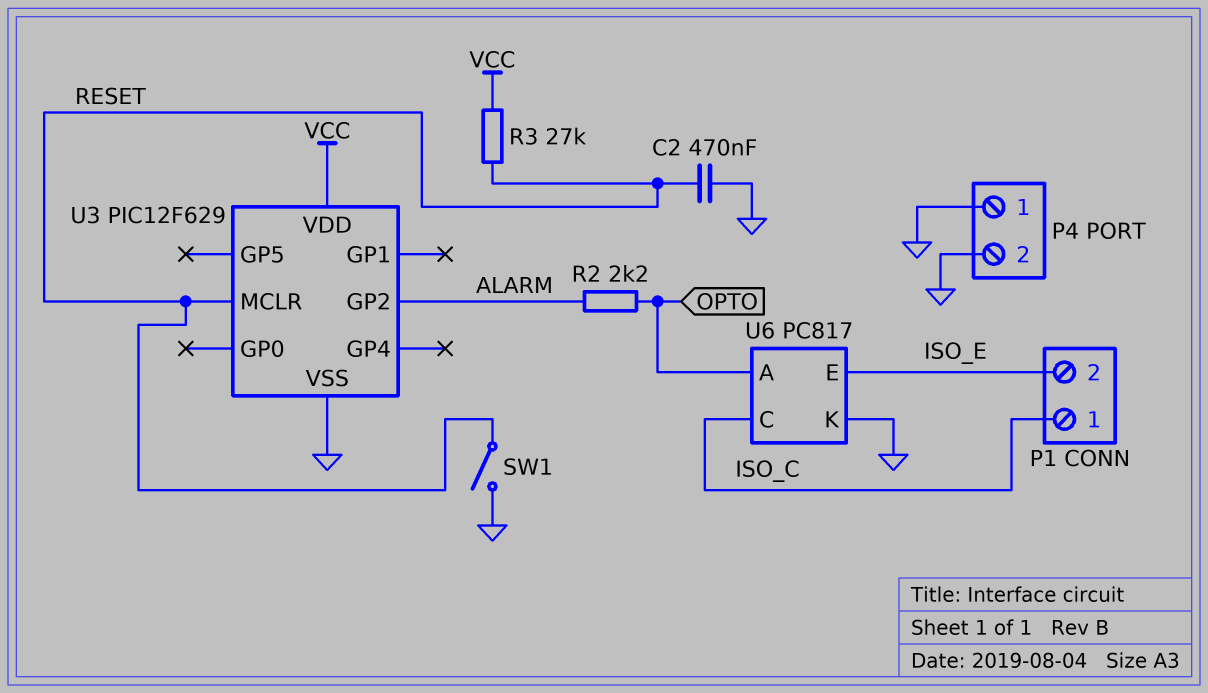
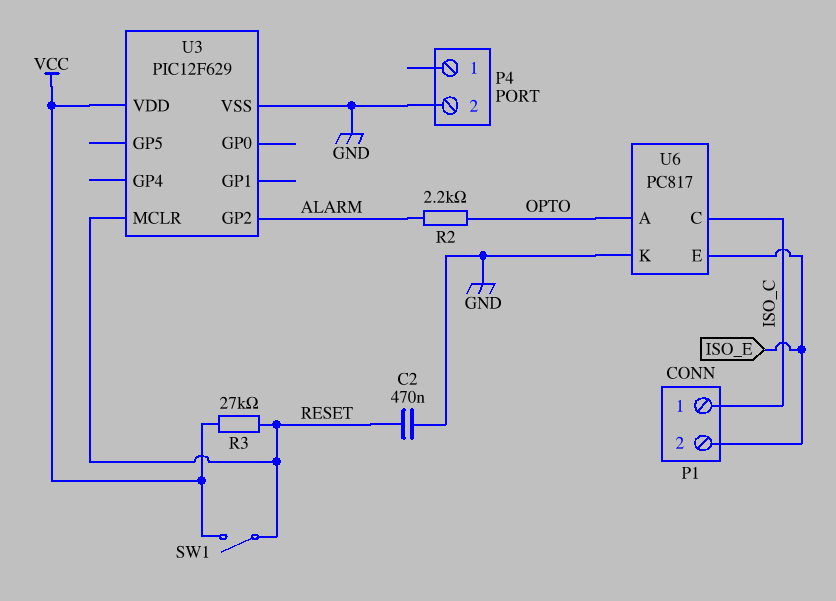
P4 pin 1: GND -> none
SW1: switch (GND, RESET) -> switch (RESET, VCC)

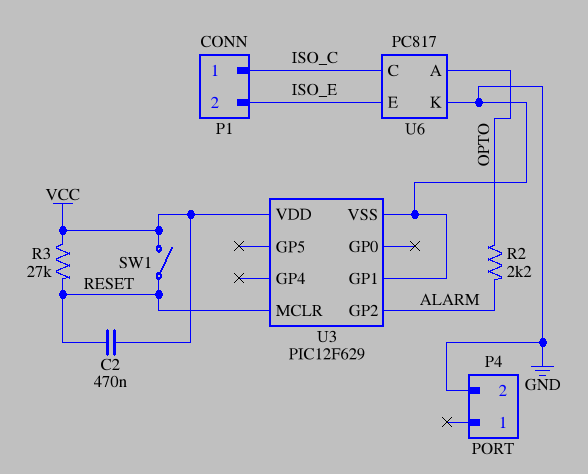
C2: 470nF (GND, RESET) -> 470nF (RESET, VCC)
U3 pin GP1: none -> GND

